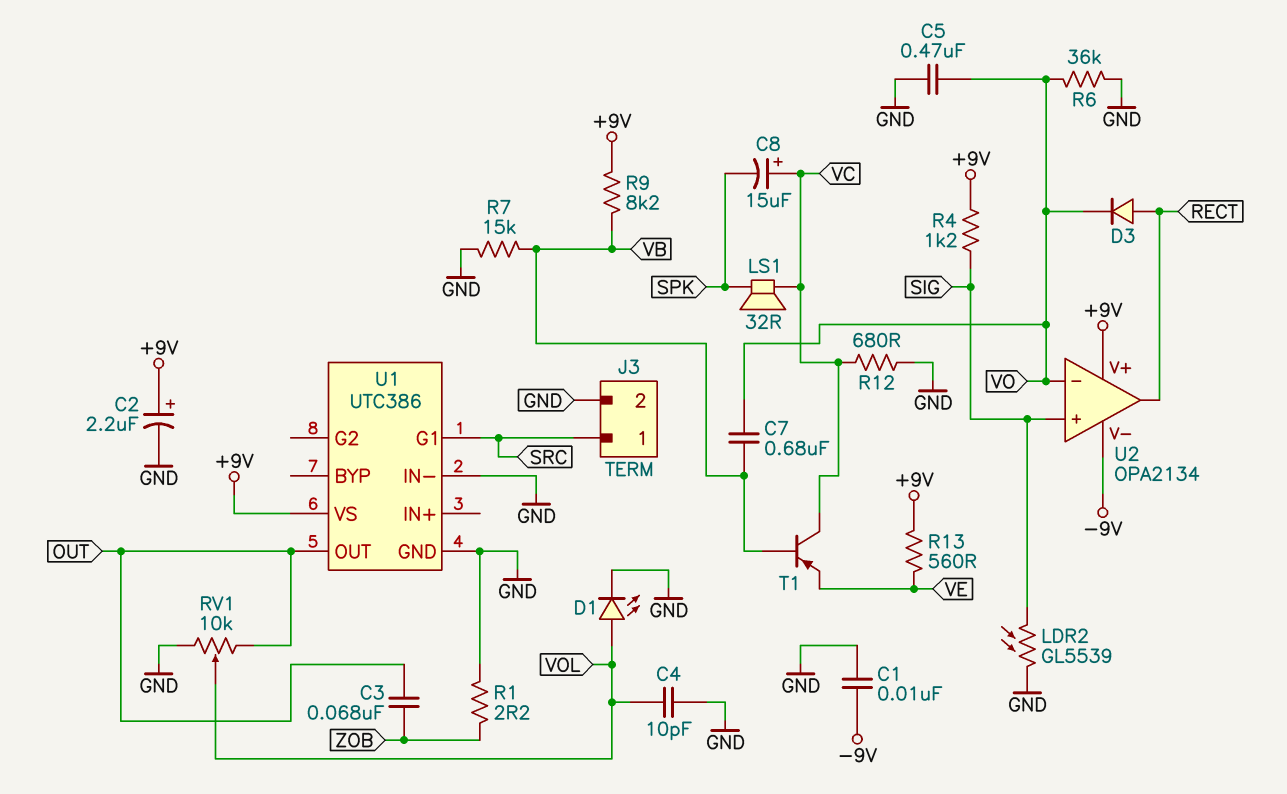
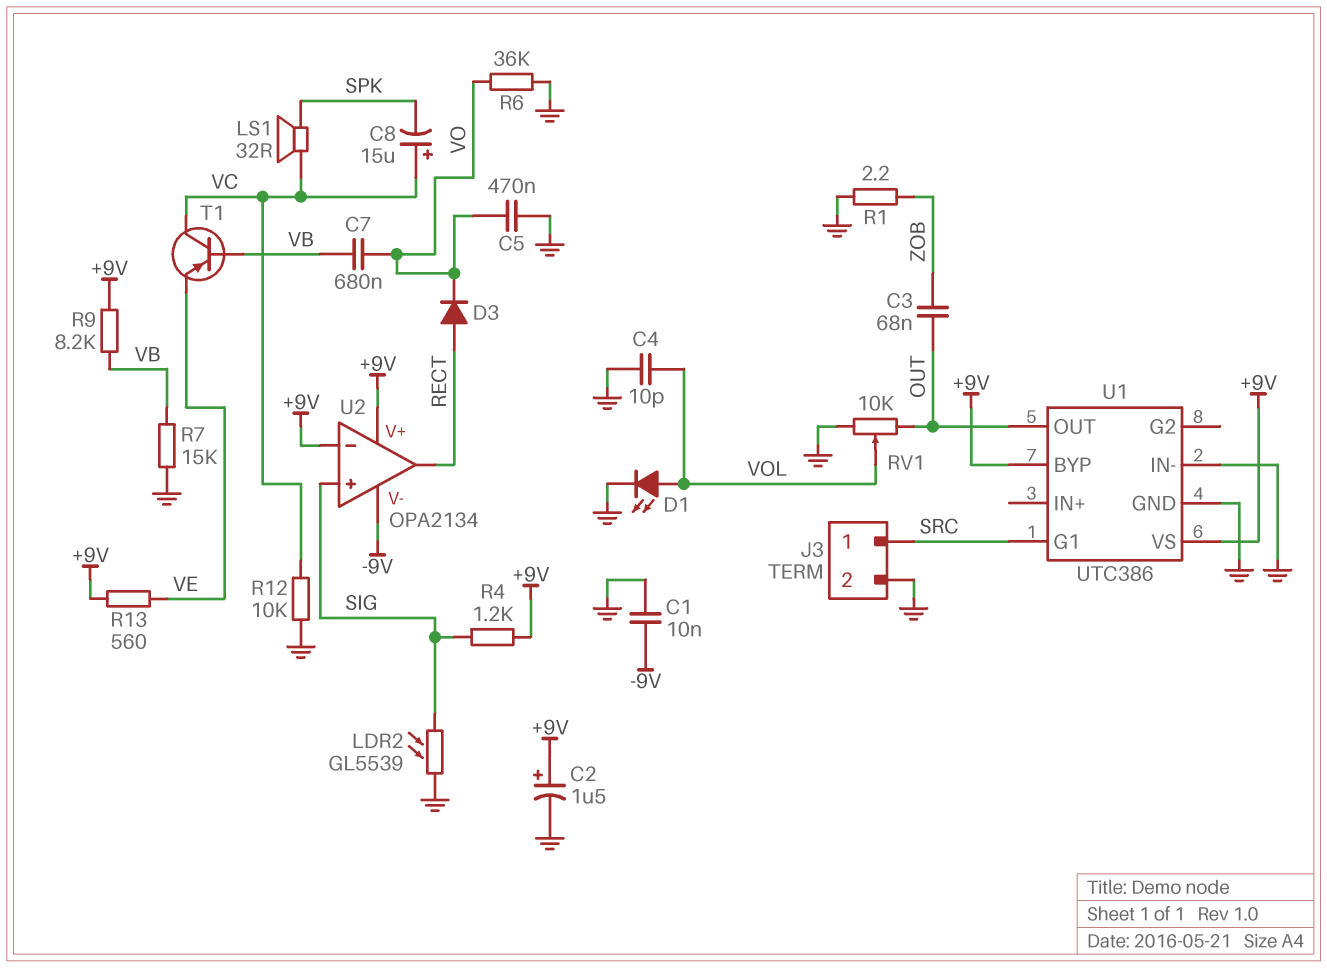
C2: 2.2uF (plus +9V, minus GND) -> 1.5uF (plus +9V, minus GND)
R12: 680 (GND, VC) -> 10k (GND, VC)
U1 pin BYP: none -> +9V
U2 pin in-: VO -> +9V

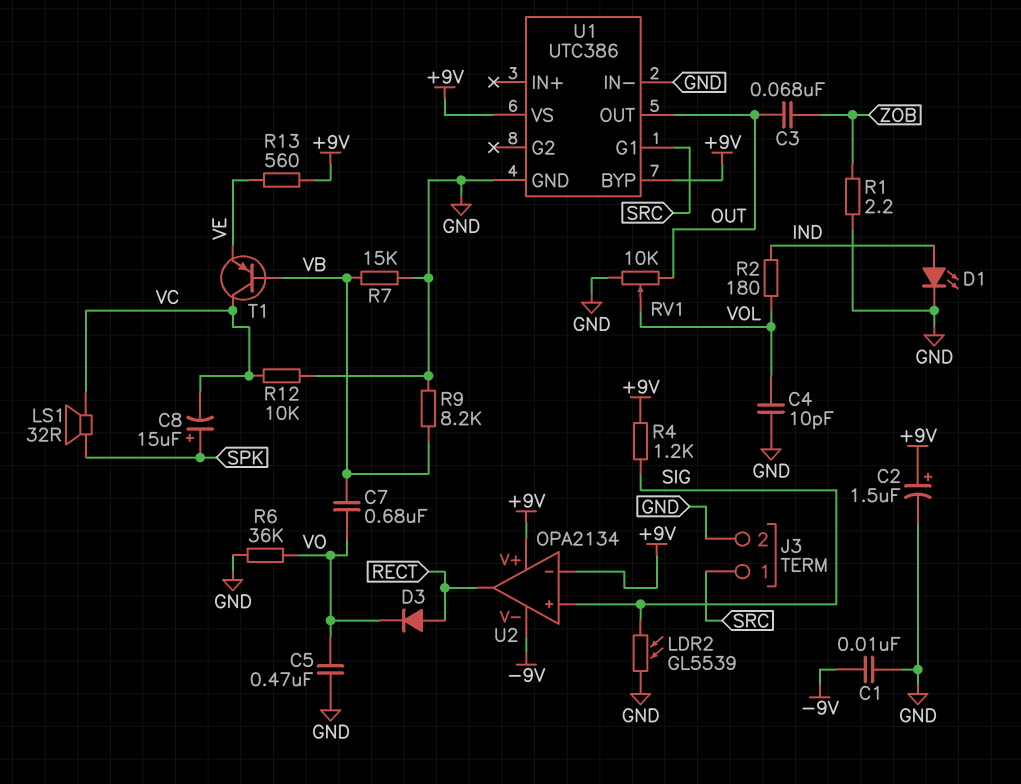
C8: 15uF (plus VC, minus SPK) -> 15uF (plus SPK, minus VC)
D1: LED (A VOL, K GND) -> LED (A IND, K GND)
R2: none -> 180 (IND, VOL)
R9: 8.2k (+9V, VB) -> 8.2k (GND, VB)

